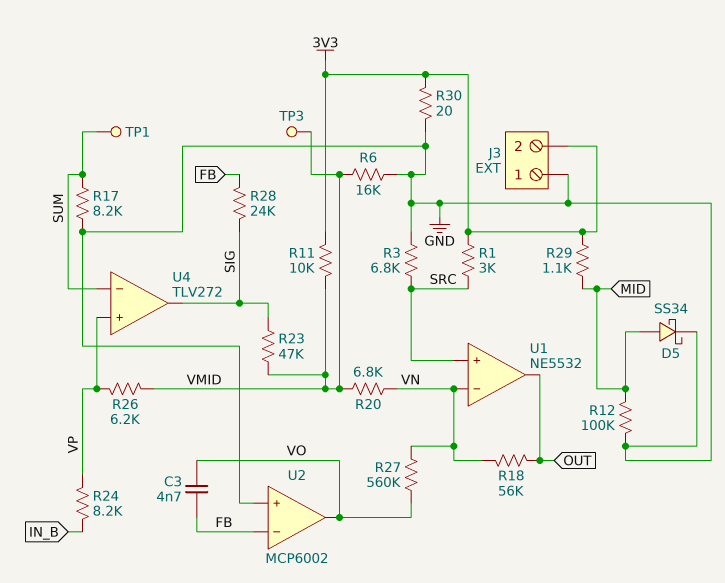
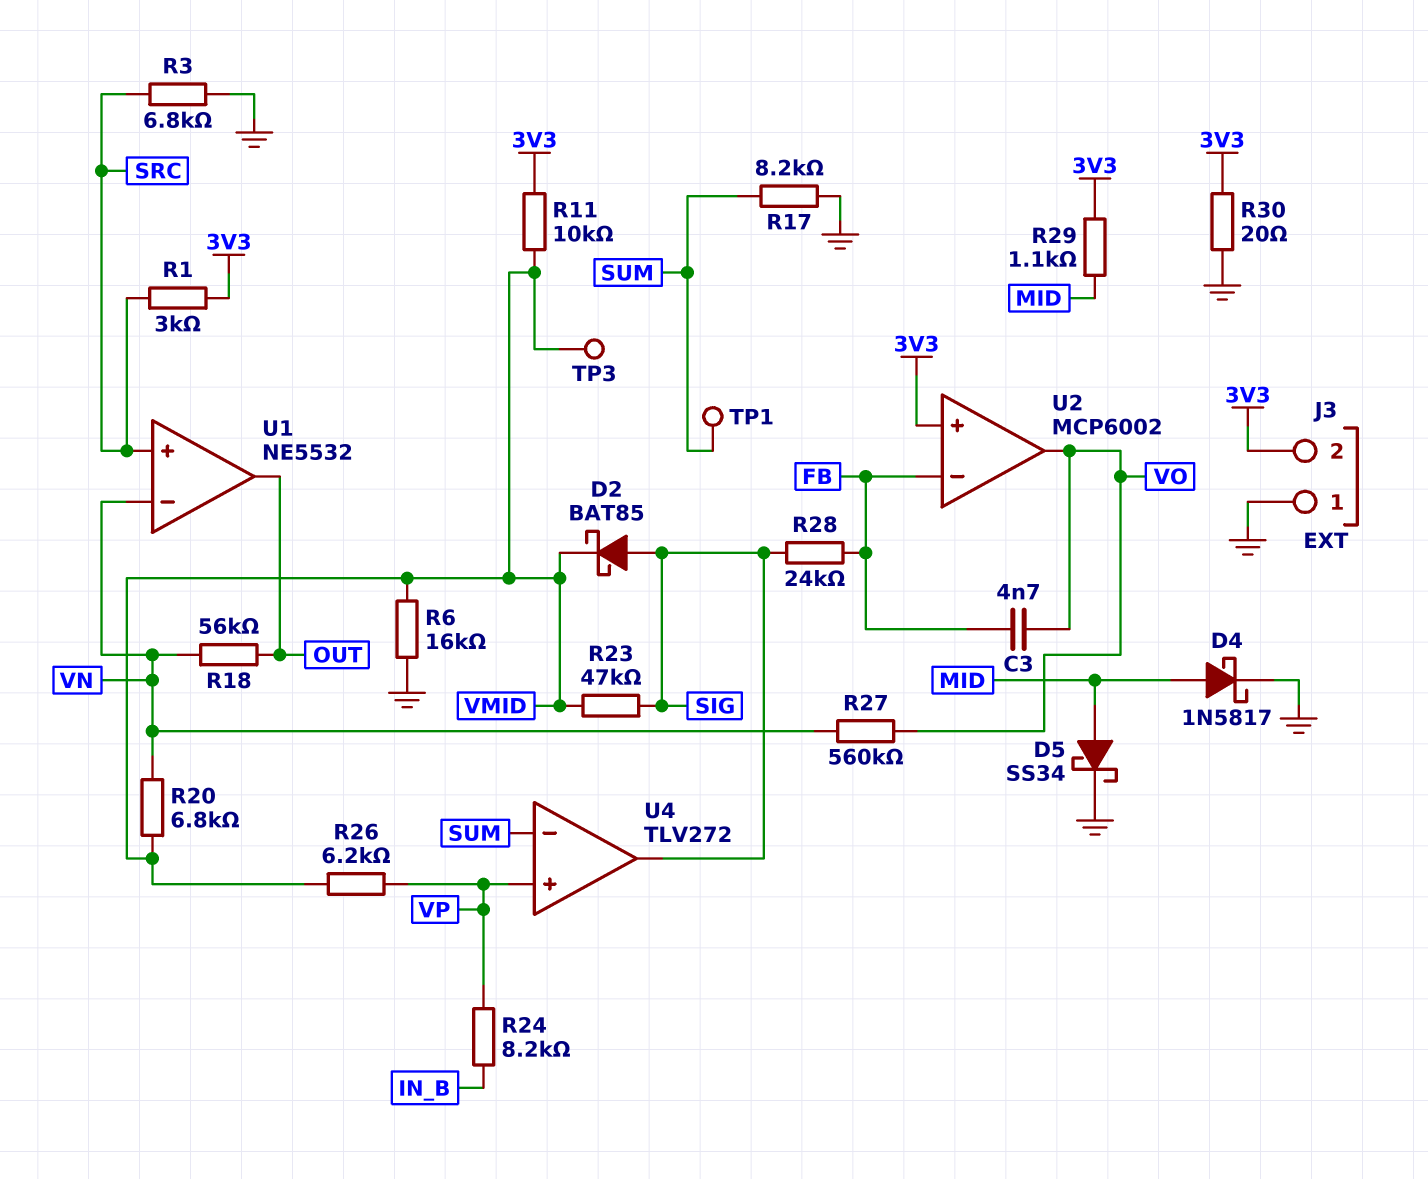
D2: none -> schottky BAT85 (A SIG, K VMID)
D4: none -> schottky 1N5817 (A MID, K GND)
R12: 100k (GND, MID) -> none
U2 pin in+: GND -> 3V3

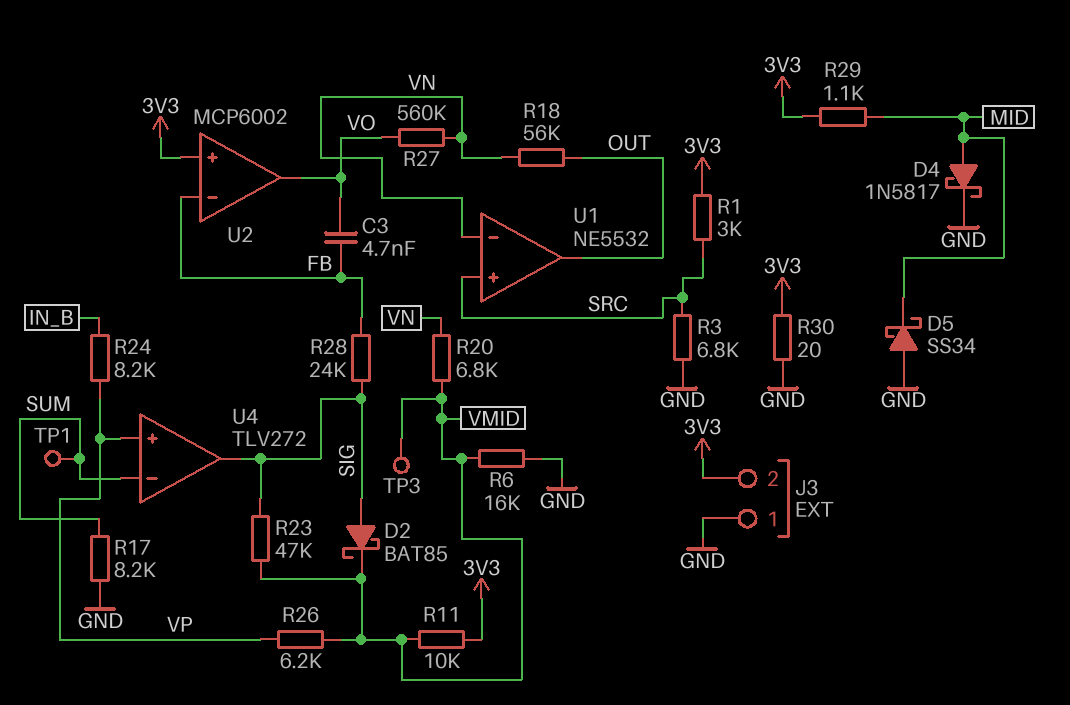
D5: schottky SS34 (A MID, K GND) -> schottky SS34 (A GND, K MID)

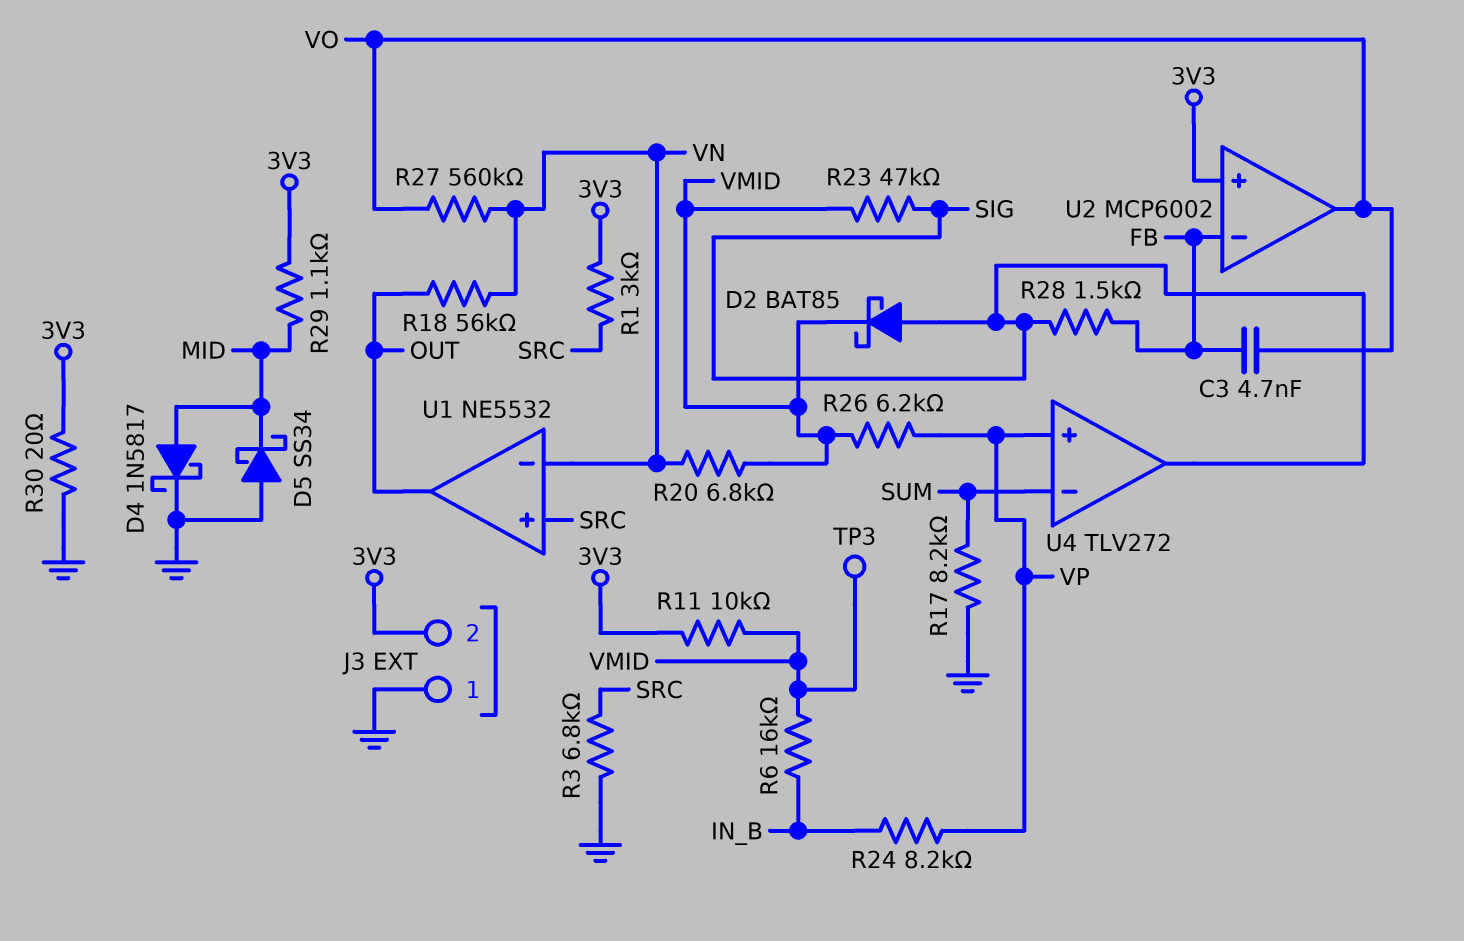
R6: 16k (GND, VMID) -> 16k (IN_B, VMID)
R28: 24k (FB, SIG) -> 1.5k (FB, SIG)
TP1: test point (SUM) -> none

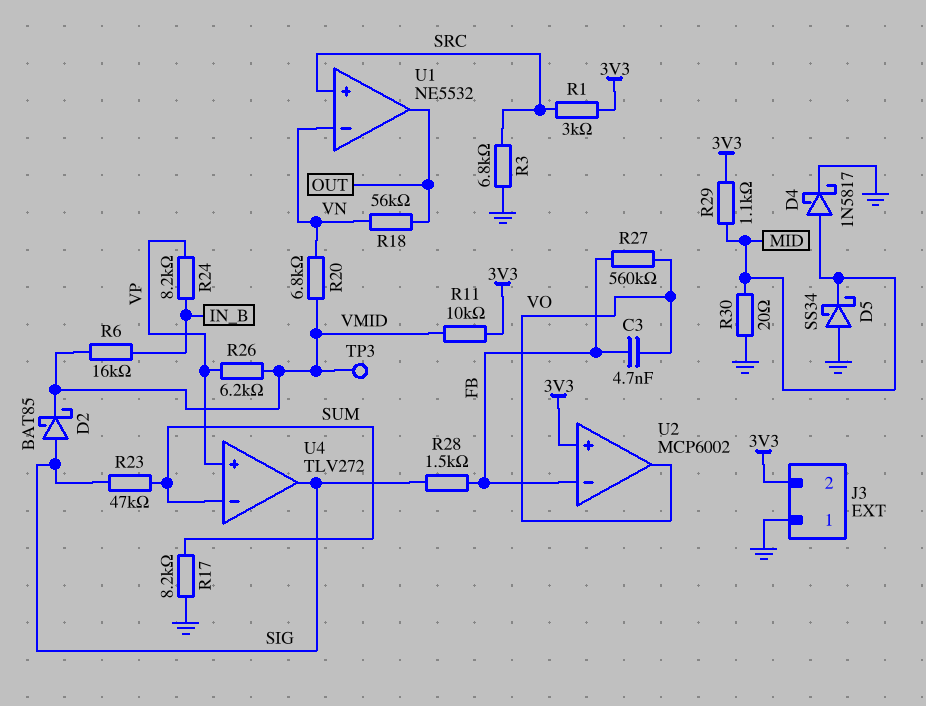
R23: 47k (SIG, VMID) -> 47k (SIG, SUM)
R27: 560k (VN, VO) -> 560k (FB, VO)
R30: 20 (3V3, GND) -> 20 (GND, MID)

